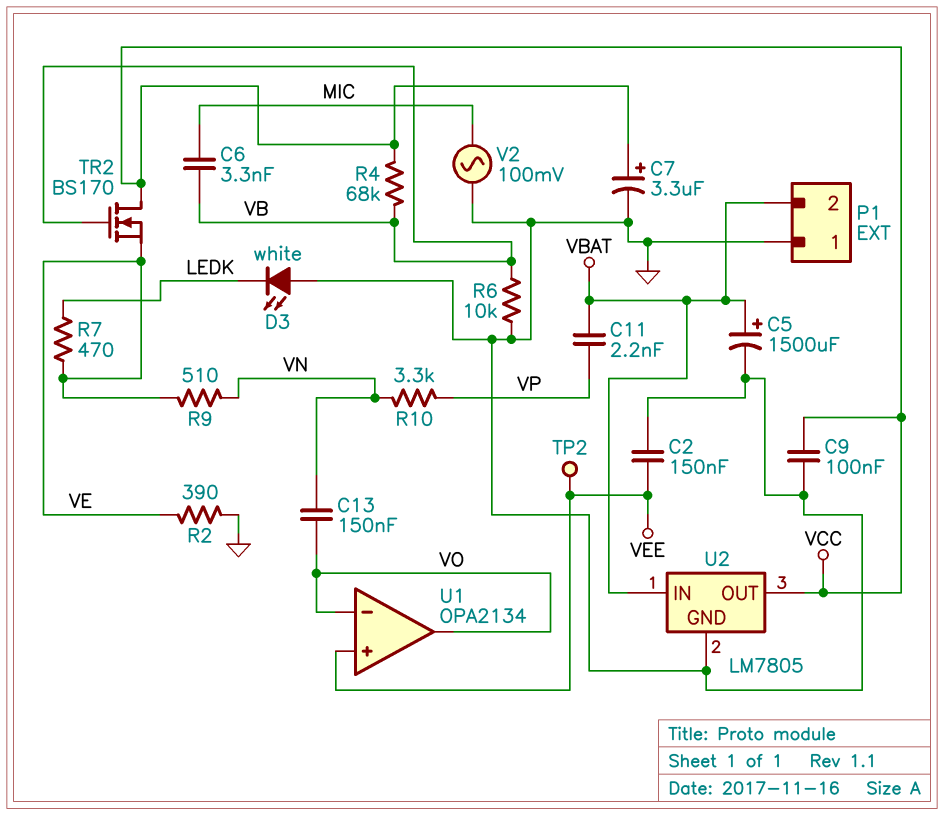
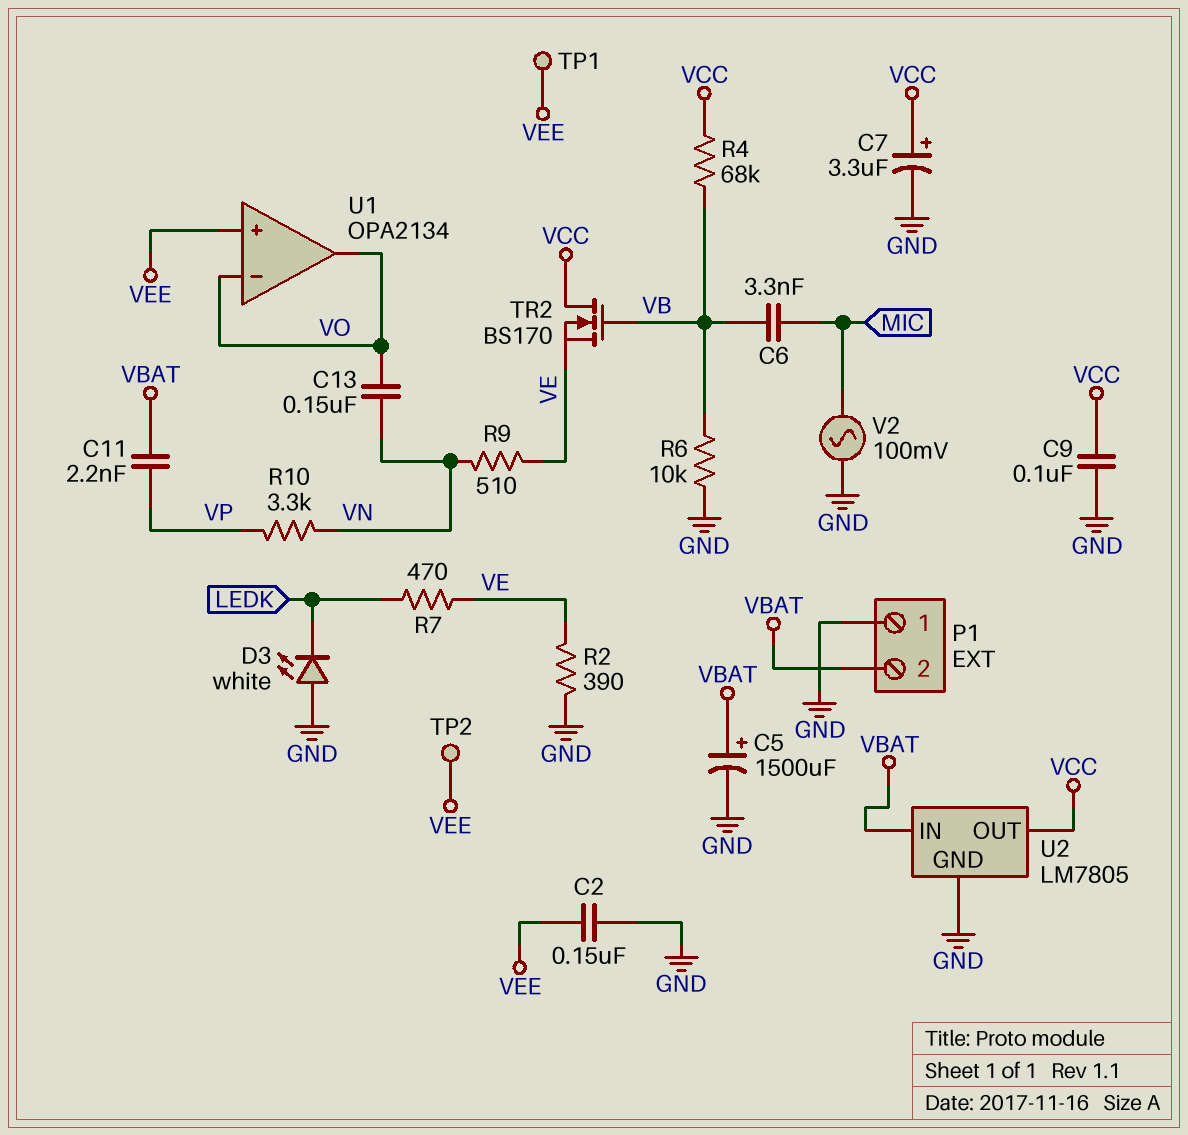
TP1: none -> test point (VEE)

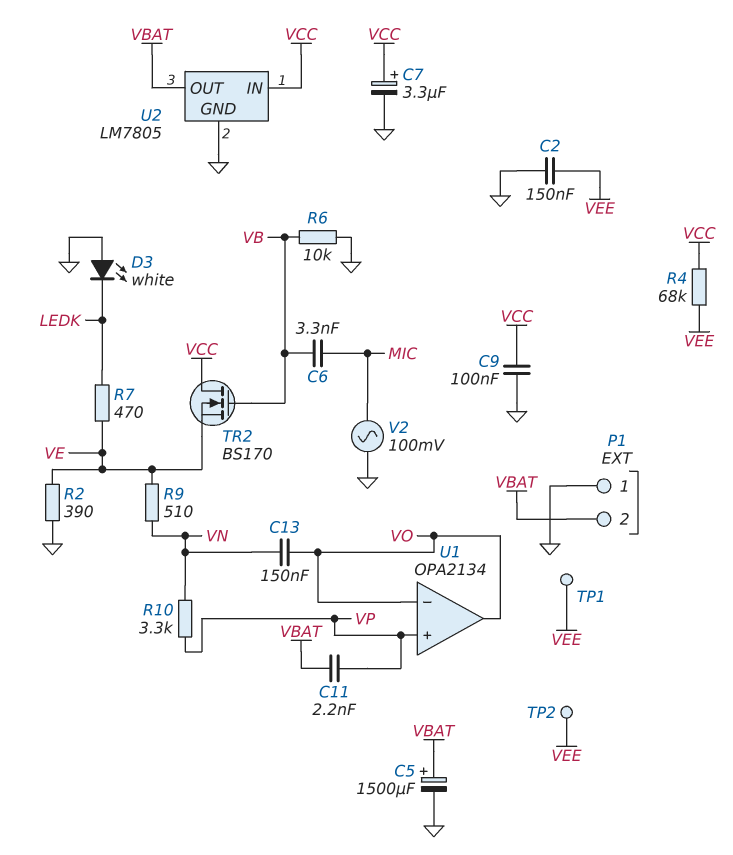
R4: 68k (VB, VCC) -> 68k (VCC, VEE)
U1 pin in+: VEE -> VP
U2 pin IN: VBAT -> VCC
U2 pin OUT: VCC -> VBAT

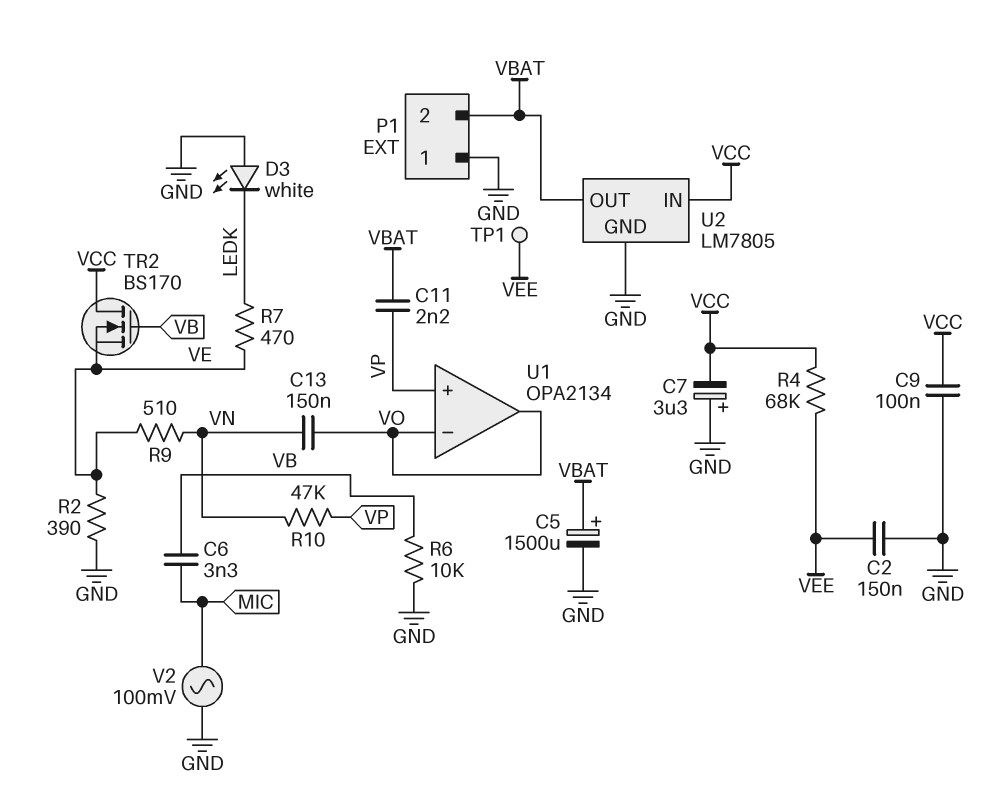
C7: 3.3uF (plus VCC, minus GND) -> 3.3uF (plus GND, minus VCC)
R10: 3.3k (VN, VP) -> 47k (VN, VP)
TP2: test point (VEE) -> none

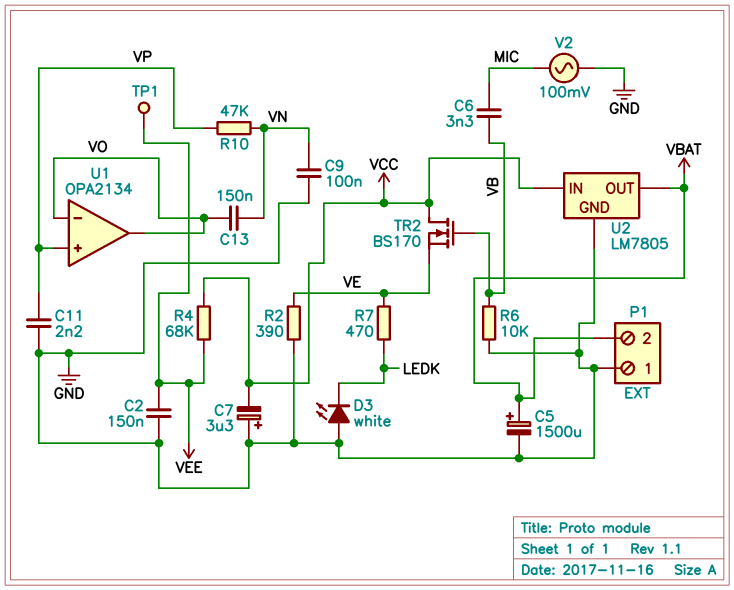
C9: 100nF (GND, VCC) -> 100nF (GND, VN)
C11: 2.2nF (VBAT, VP) -> 2.2nF (GND, VP)
R9: 510 (VE, VN) -> none

